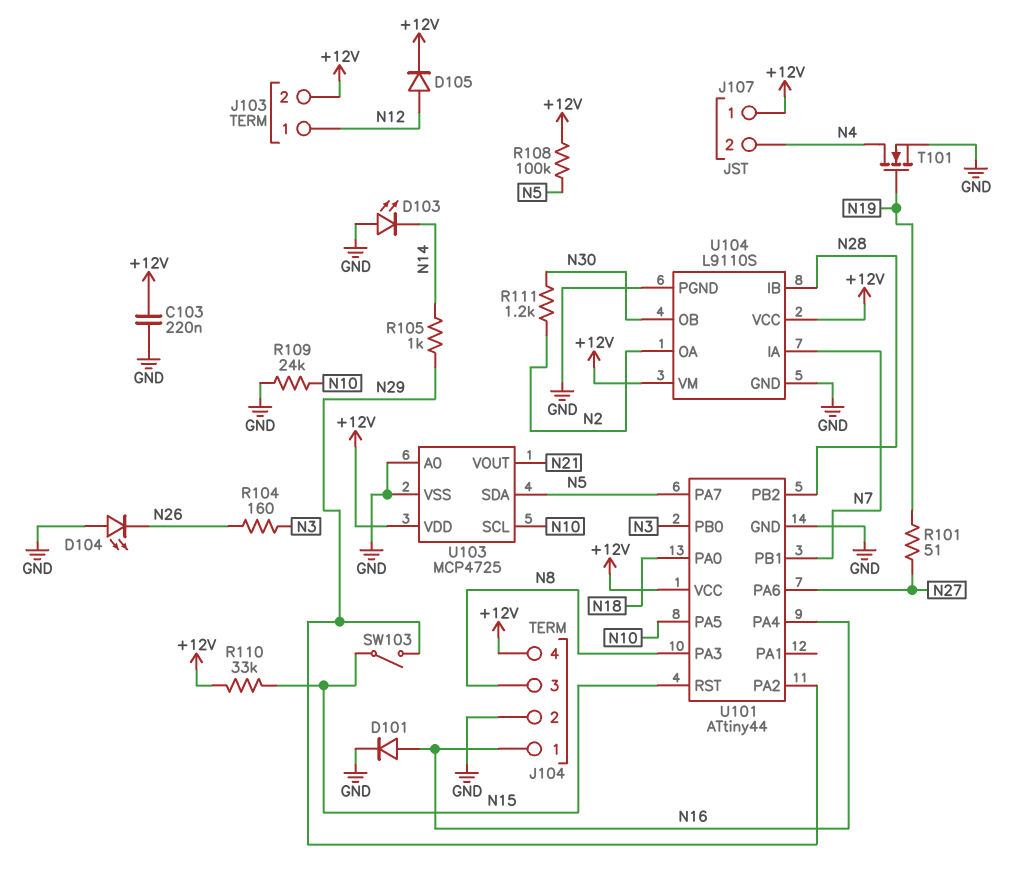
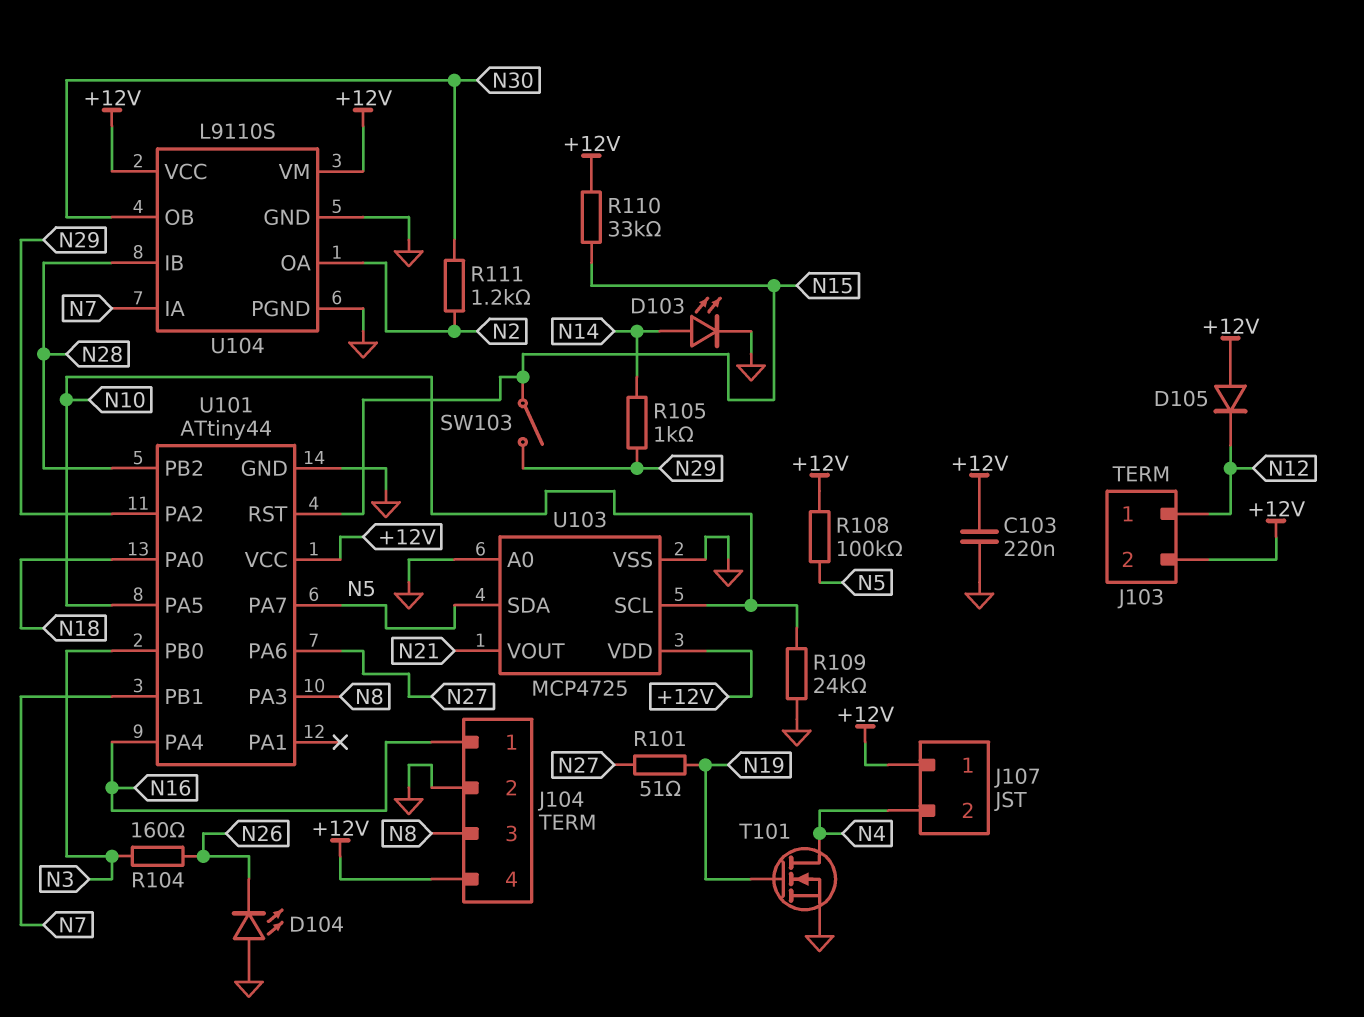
D101: diode (A N16, K GND) -> none
D103: LED (A GND, K N14) -> LED (A N14, K GND)
D105: diode (A N12, K +12V) -> diode (A +12V, K N12)

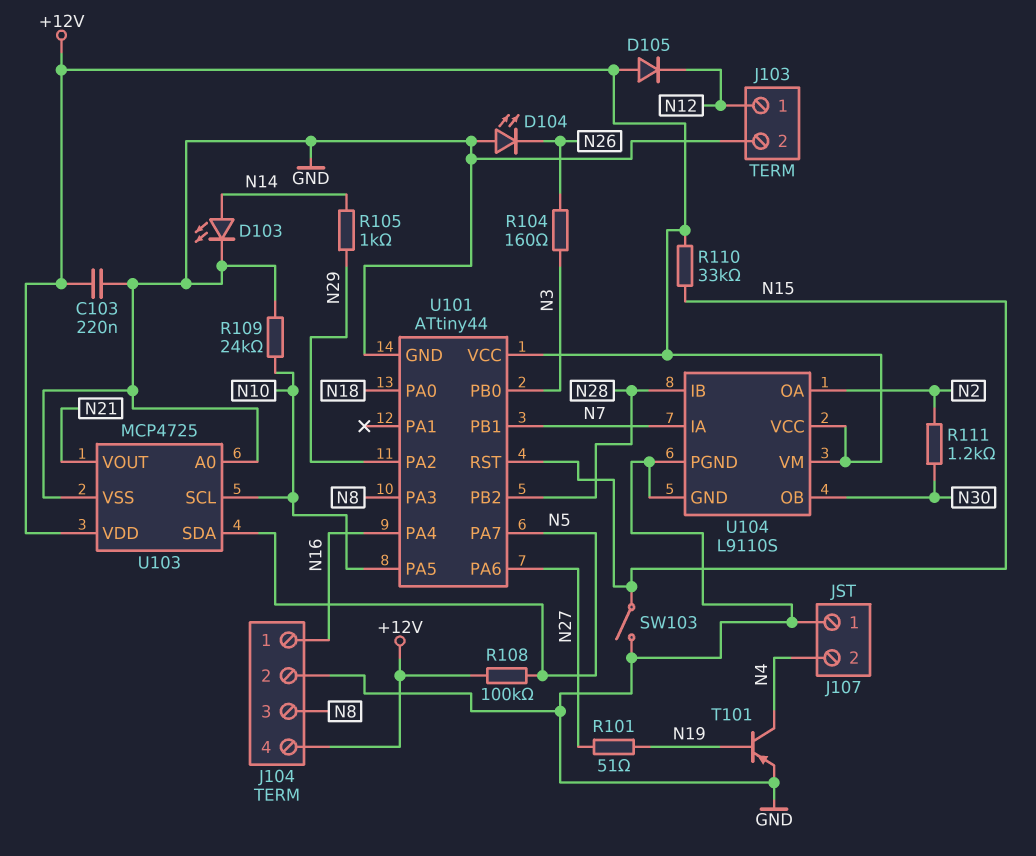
J103 pin 2: +12V -> GND
J107 pin 1: +12V -> GND
SW103: switch (N15, N29) -> switch (GND, N15)
T101: NMOS (G N19, D N4, S GND) -> PNP (B N19, C N4, E GND)

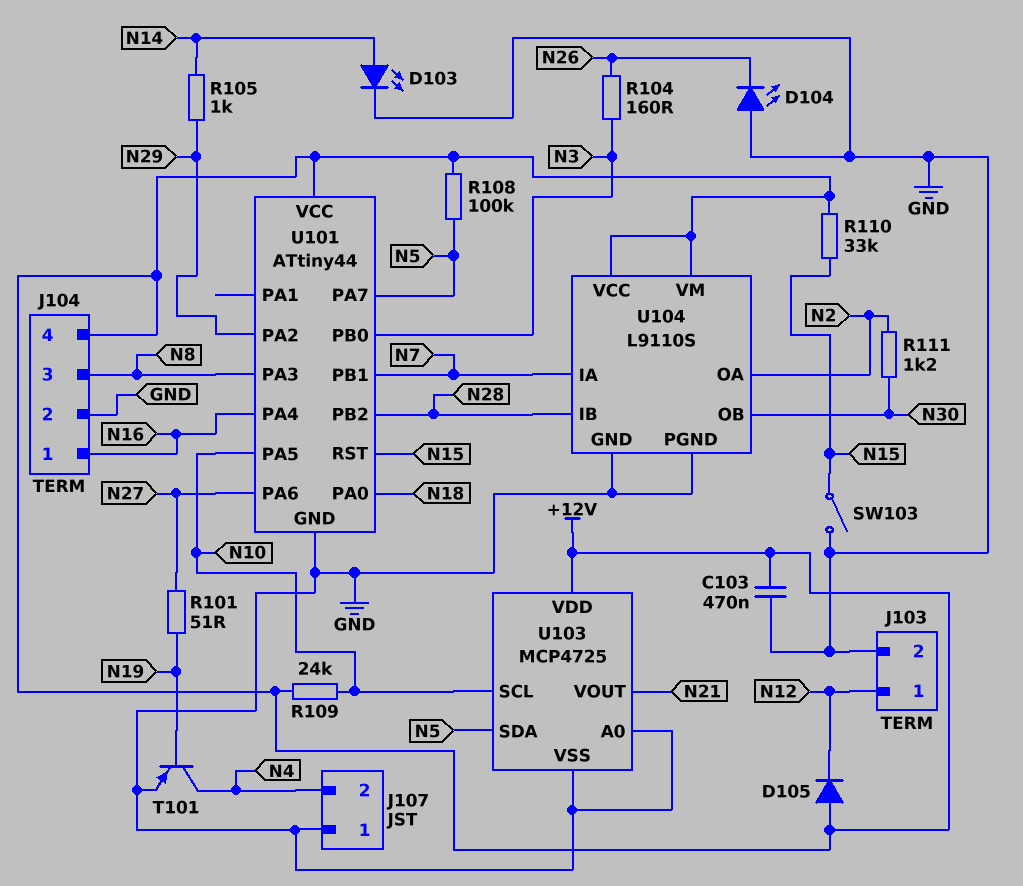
C103: 220nF (+12V, GND) -> 470nF (+12V, GND)
R109: 24k (GND, N10) -> 24k (+12V, N10)

